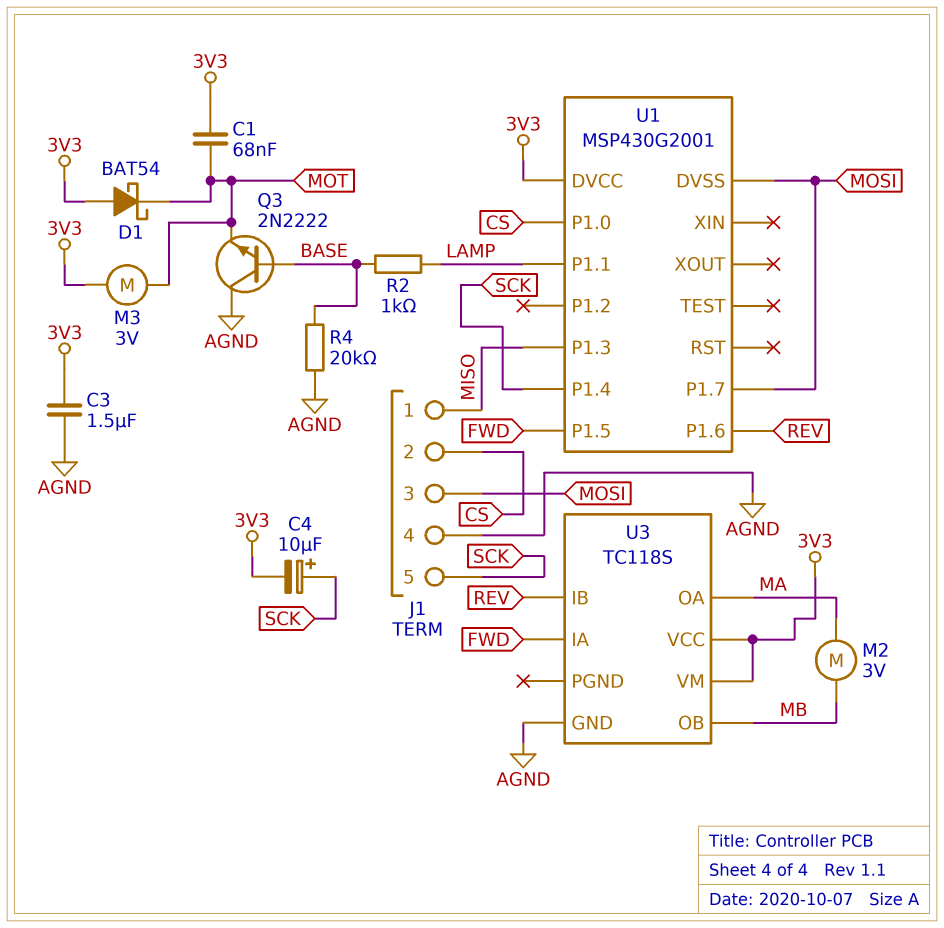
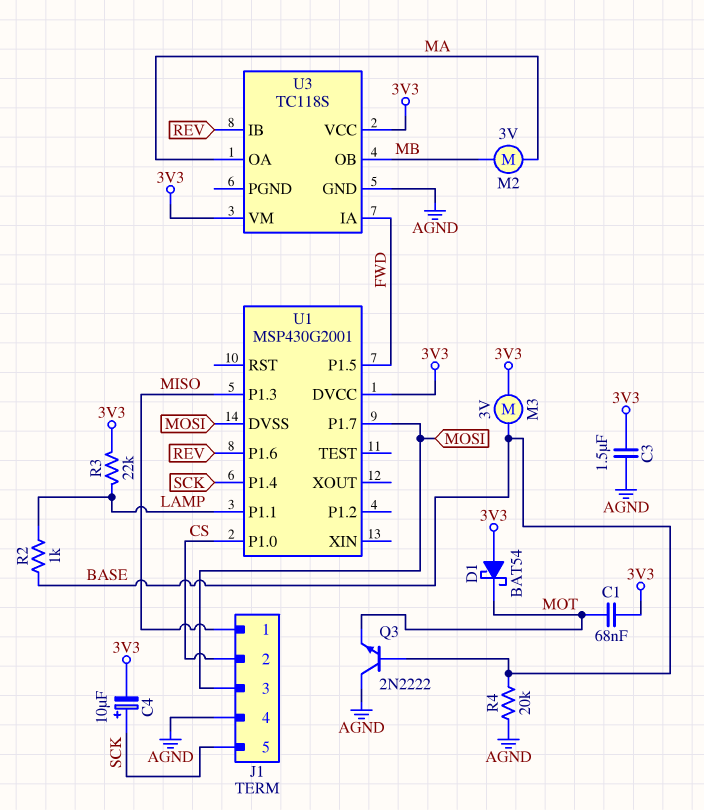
M3: motor 3V (3V3, MOT) -> motor 3V (3V3, BASE)
R3: none -> 22k (3V3, LAMP)

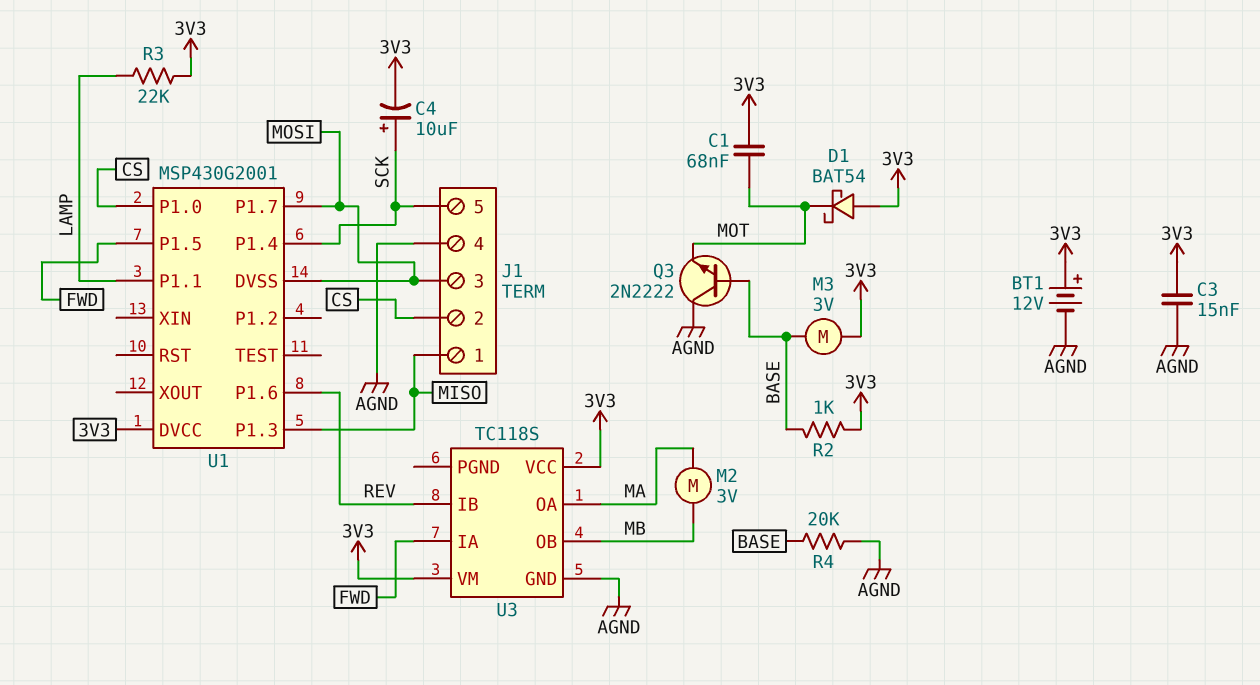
BT1: none -> 12V (plus 3V3, minus AGND)
C3: 1.5uF (3V3, AGND) -> 15nF (3V3, AGND)
R2: 1k (BASE, LAMP) -> 1k (3V3, BASE)

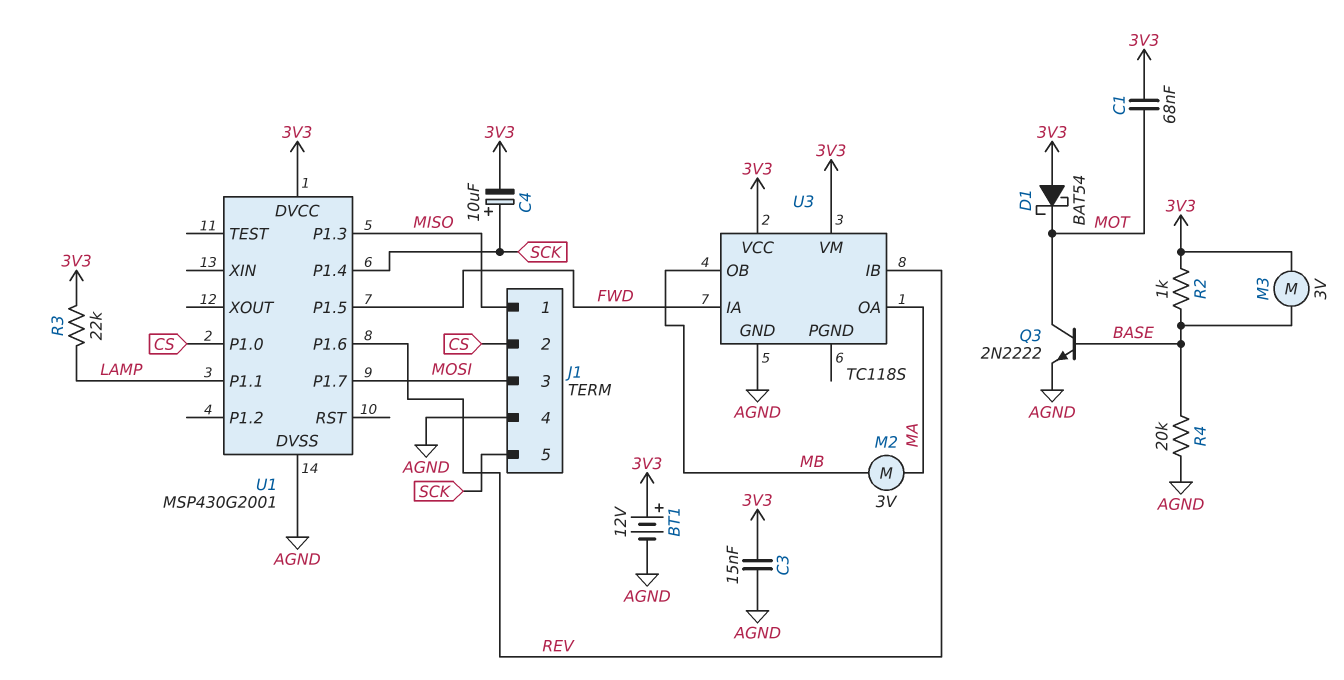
Q3: NPN 2N2222 (B BASE, C AGND, E MOT) -> NPN 2N2222 (B BASE, C MOT, E AGND)
U1 pin DVSS: MOSI -> AGND

